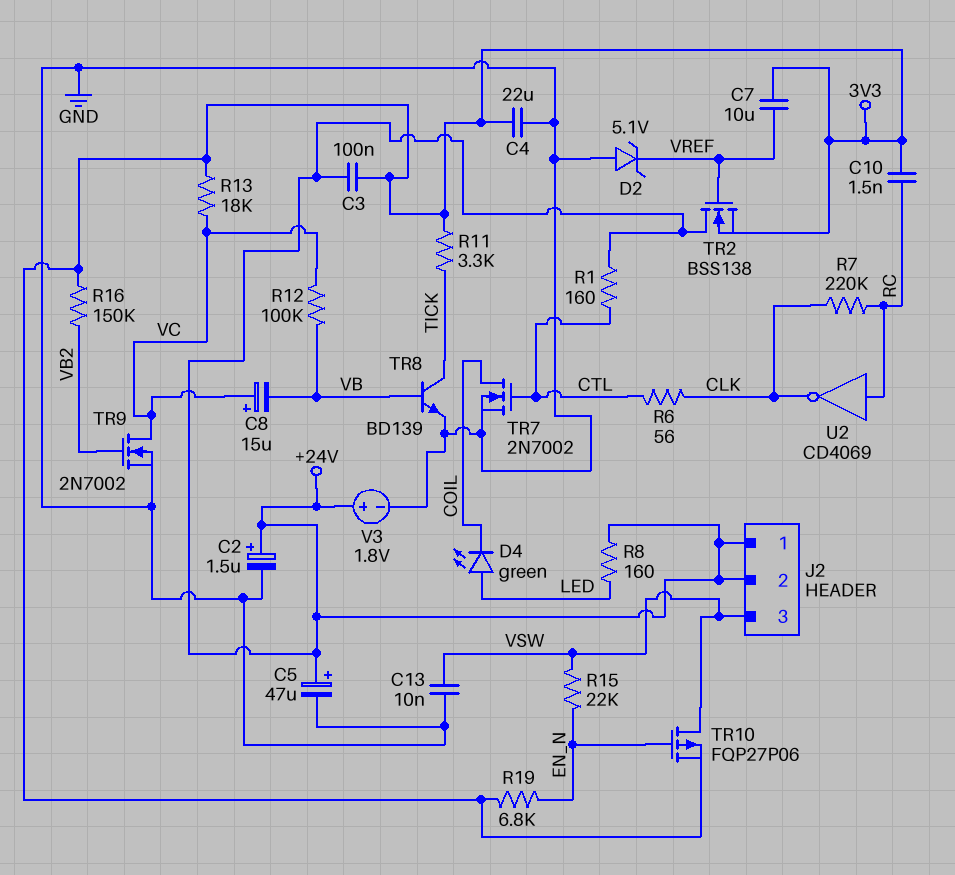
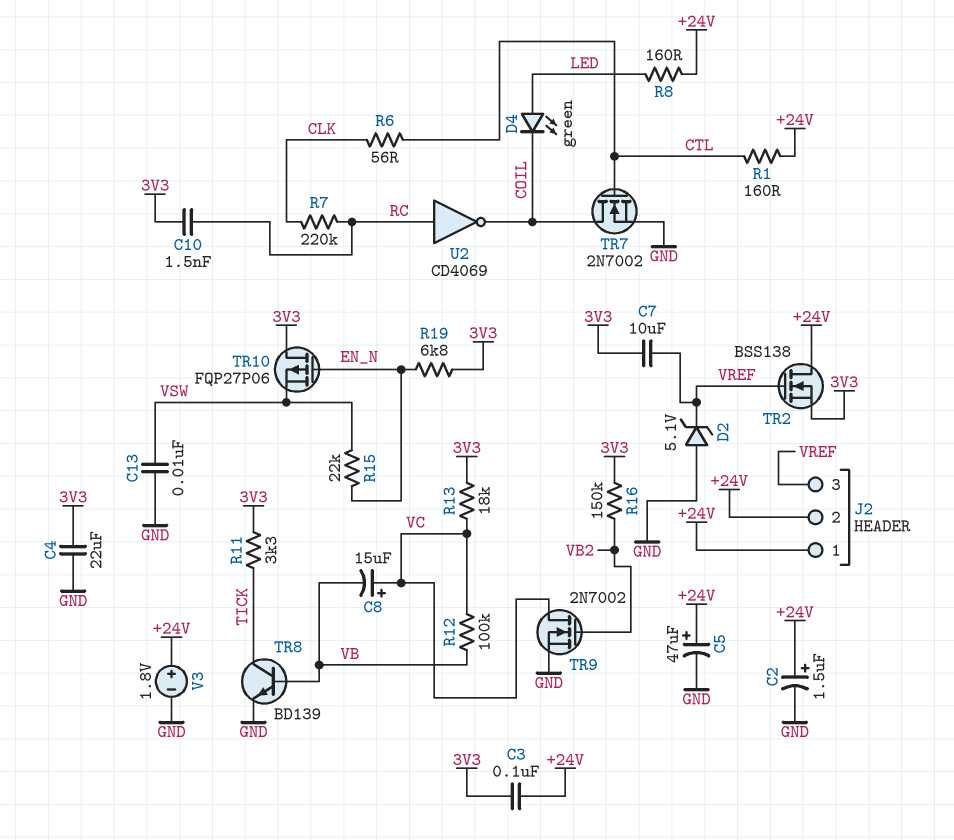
J2 pin 3: VSW -> VREF
TR10: PMOS FQP27P06 (G EN_N, D VSW, S 3V3) -> PMOS FQP27P06 (G EN_N, D 3V3, S VSW)
U2: NOT CD4069 (in RC, out CLK) -> NOT CD4069 (in RC, out COIL)

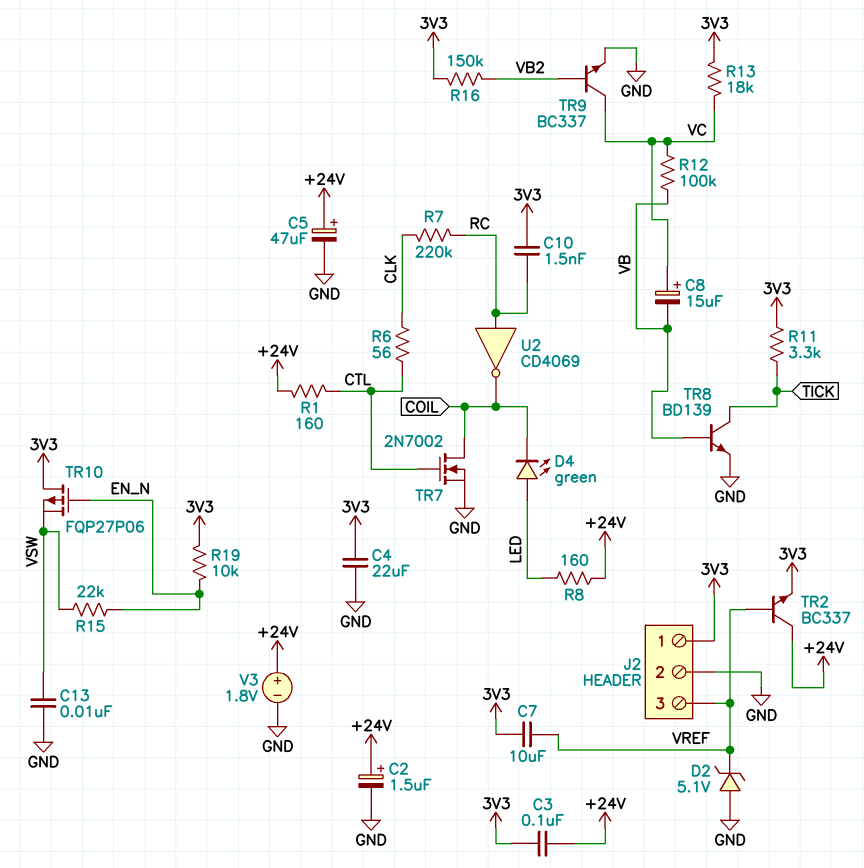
J2 pin 1: +24V -> 3V3
J2 pin 2: +24V -> GND
R19: 6.8k (3V3, EN_N) -> 10k (3V3, EN_N)
TR2: NMOS BSS138 (G VREF, D +24V, S 3V3) -> NPN BC337 (B VREF, C +24V, E 3V3)
TR9: NMOS 2N7002 (G VB2, D VC, S GND) -> NPN BC337 (B VB2, C VC, E GND)

